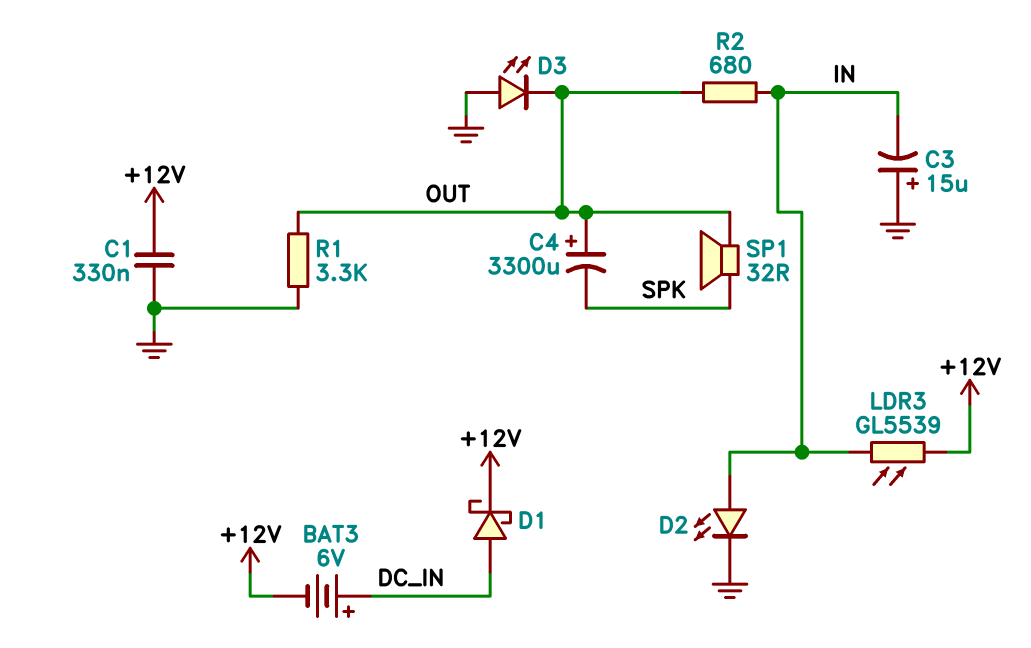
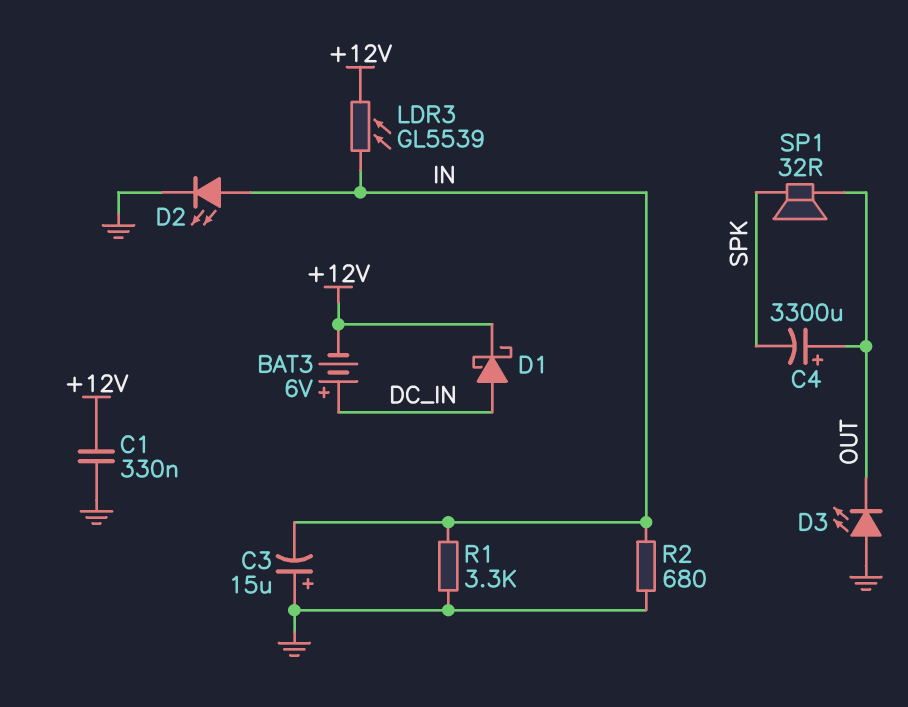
R1: 3.3k (GND, OUT) -> 3.3k (GND, IN)
R2: 680 (IN, OUT) -> 680 (GND, IN)

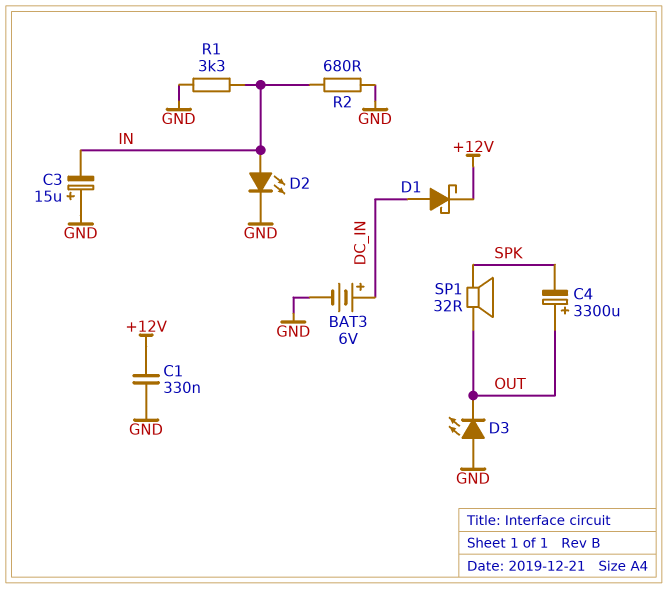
BAT3: 6V (plus DC_IN, minus +12V) -> 6V (plus DC_IN, minus GND)
LDR3: GL5539 (+12V, IN) -> none

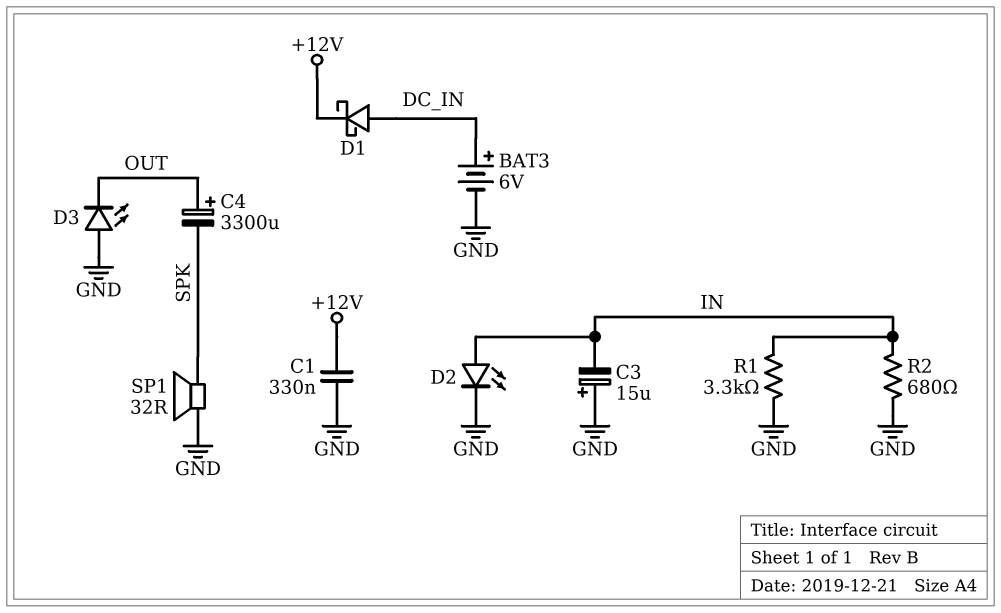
SP1: speaker 32R (OUT, SPK) -> speaker 32R (GND, SPK)

